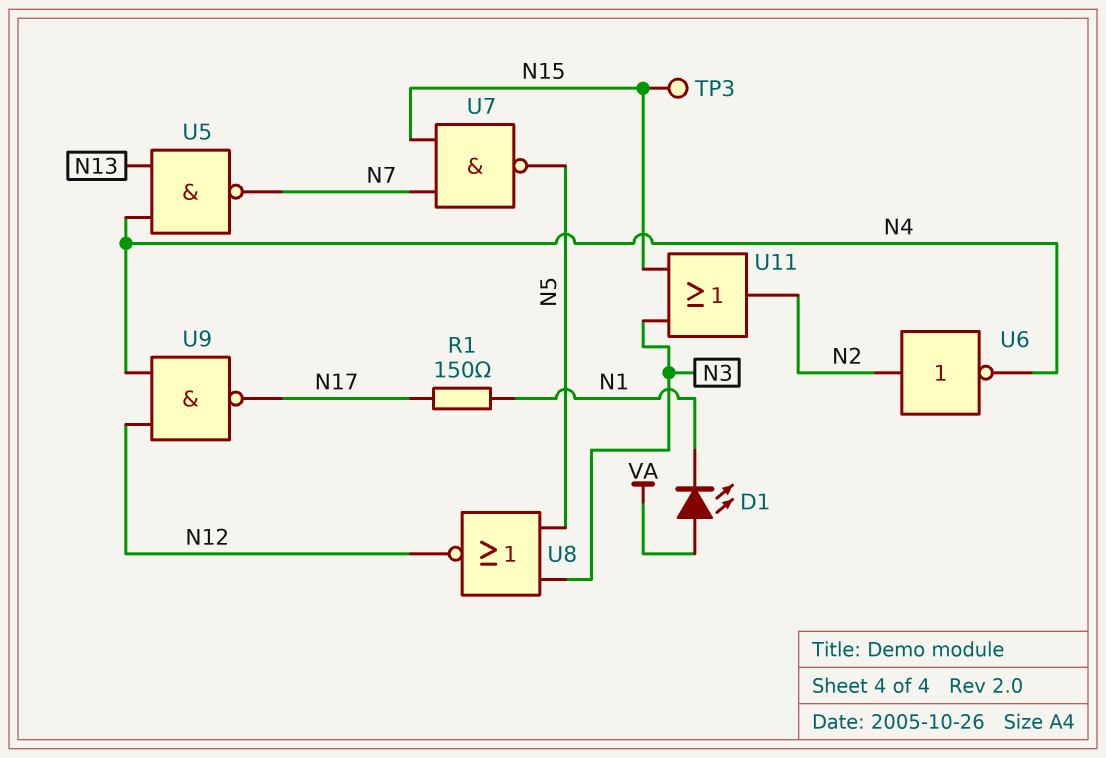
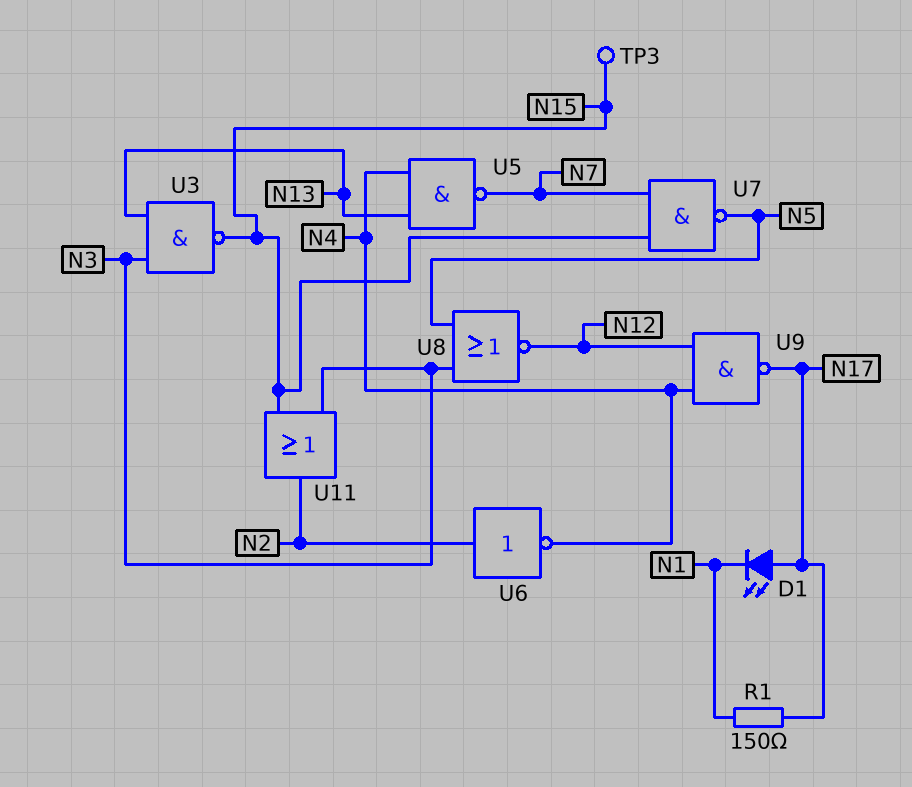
D1: LED (A VA, K N1) -> LED (A N17, K N1)
U3: none -> NAND (in N3, in N13, out N15)

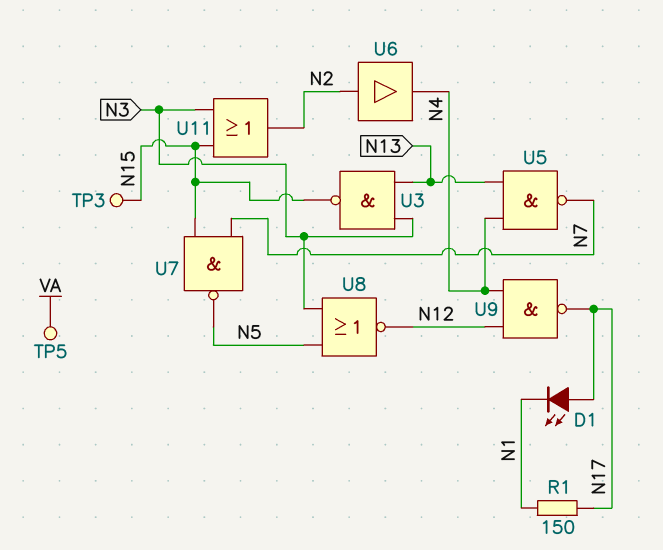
TP5: none -> test point (VA)
U6: NOT (in N2, out N4) -> buffer (in N2, out N4)

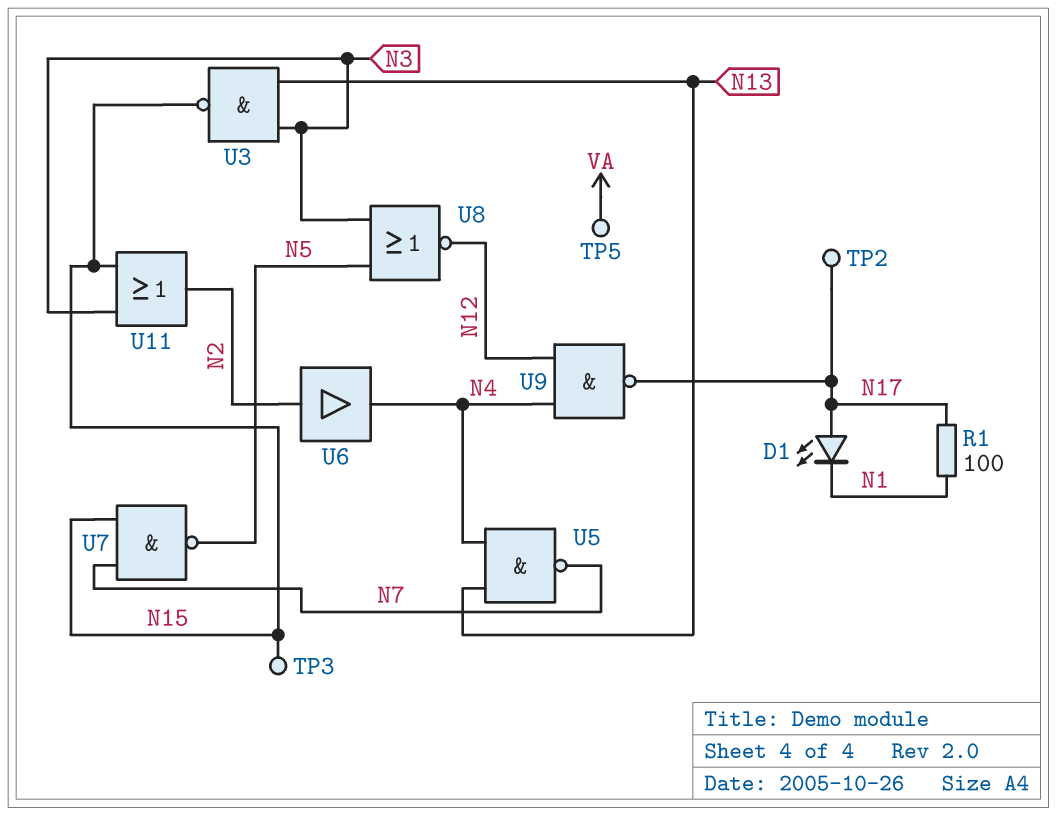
R1: 150 (N1, N17) -> 100 (N1, N17)
TP2: none -> test point (N17)

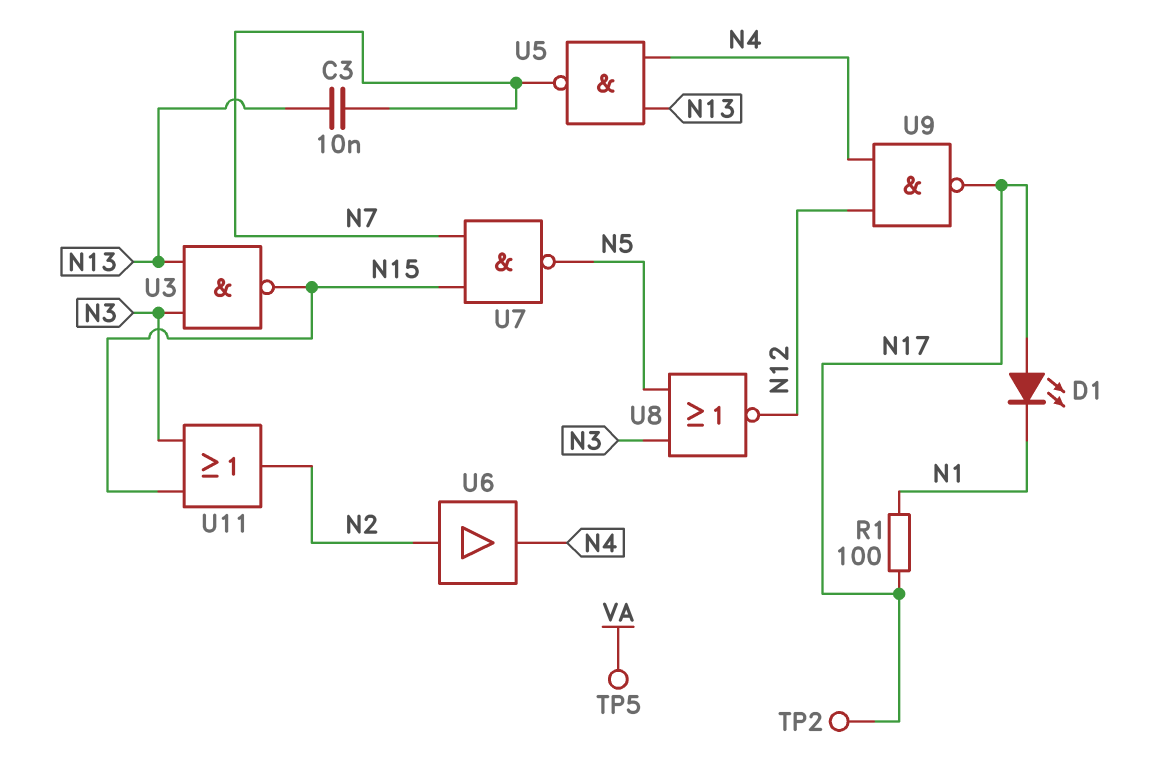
C3: none -> 10nF (N7, N13)
TP3: test point (N15) -> none

